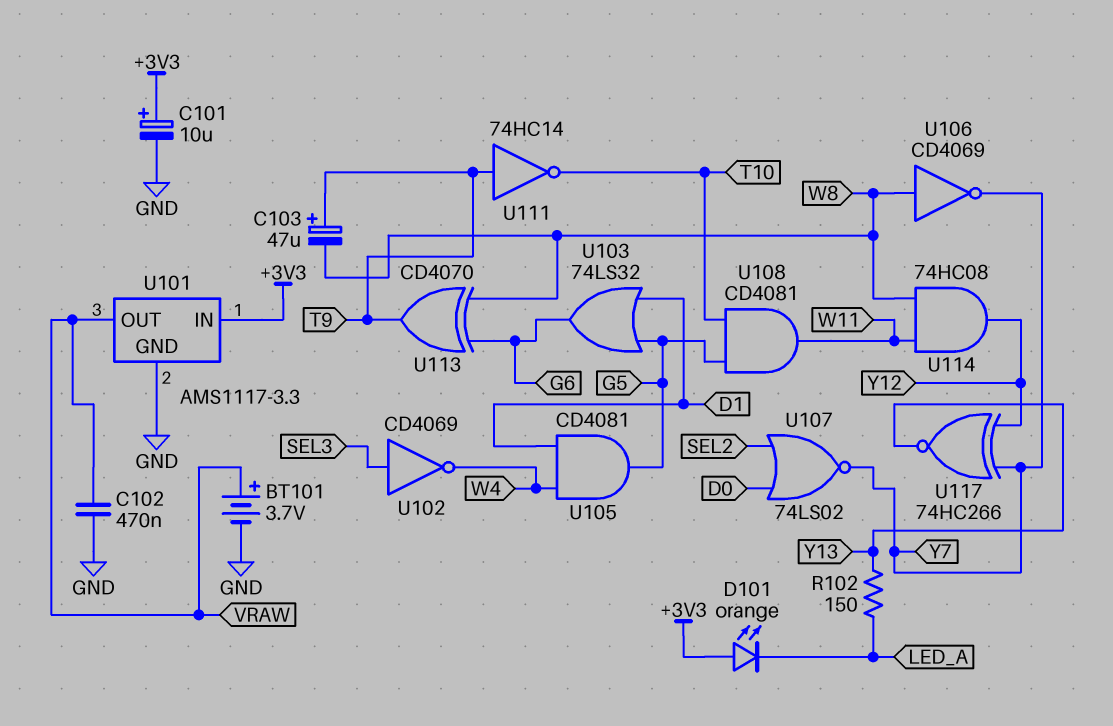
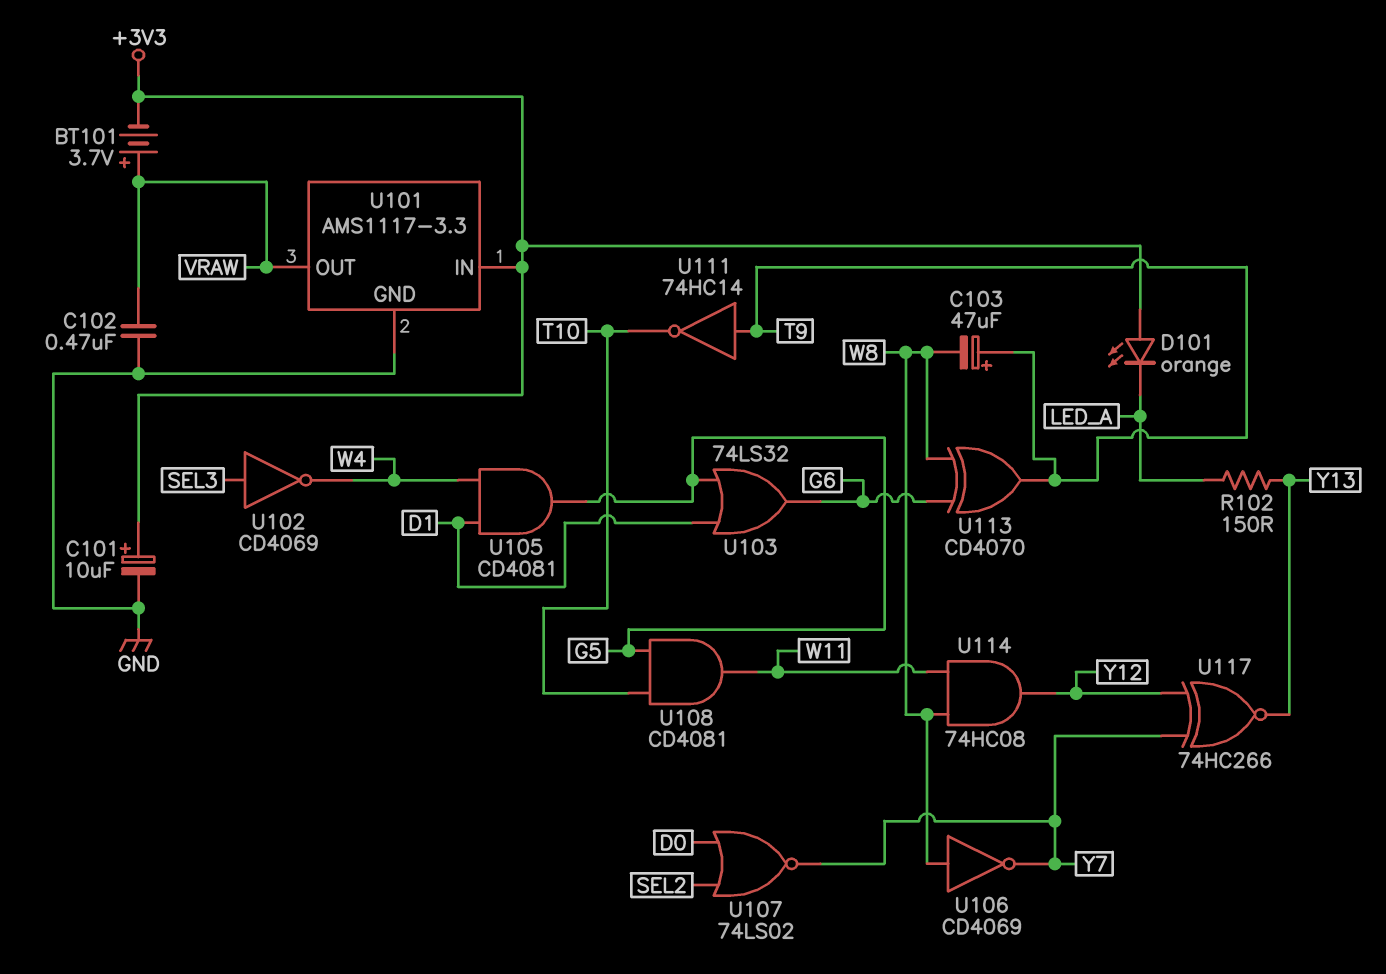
BT101: 3.7V (plus VRAW, minus GND) -> 3.7V (plus VRAW, minus +3V3)

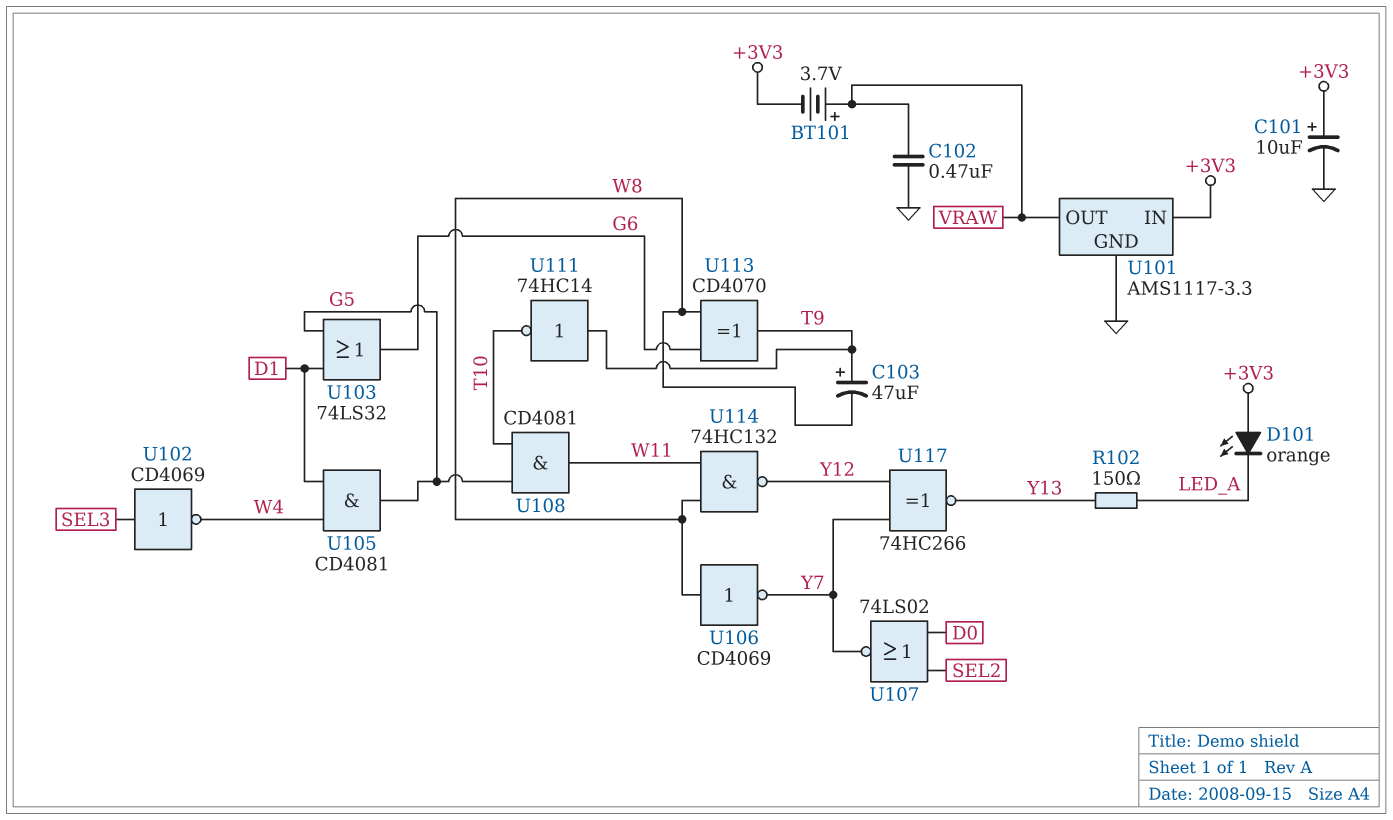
U114: AND 74HC08 (in W8, in W11, out Y12) -> NAND 74HC132 (in W8, in W11, out Y12)

